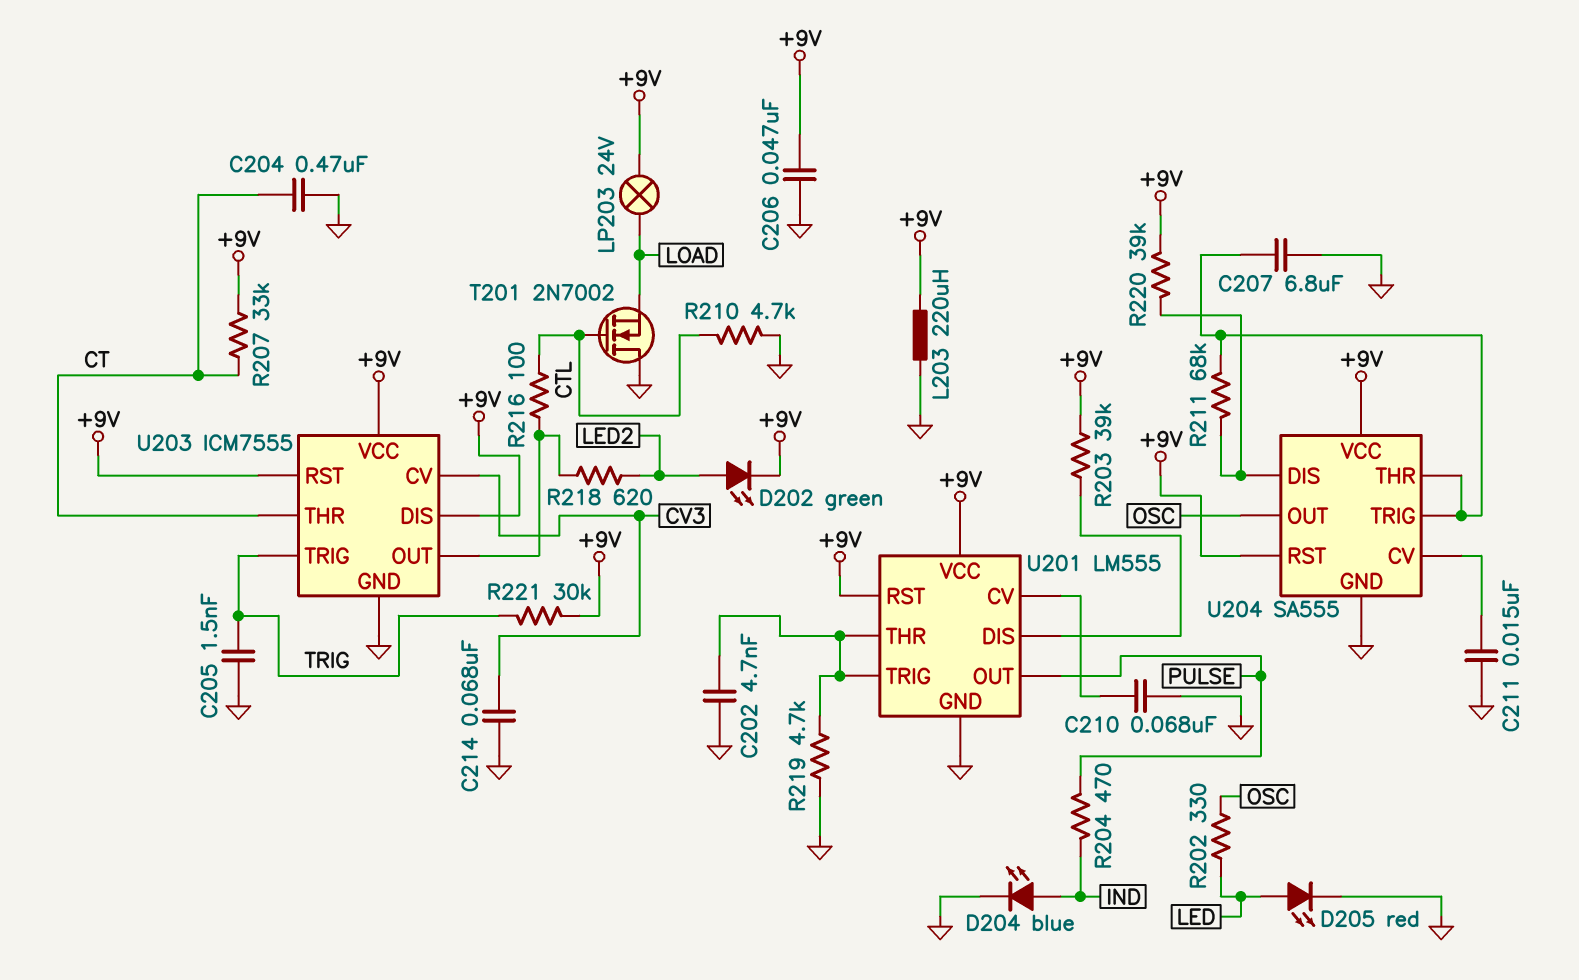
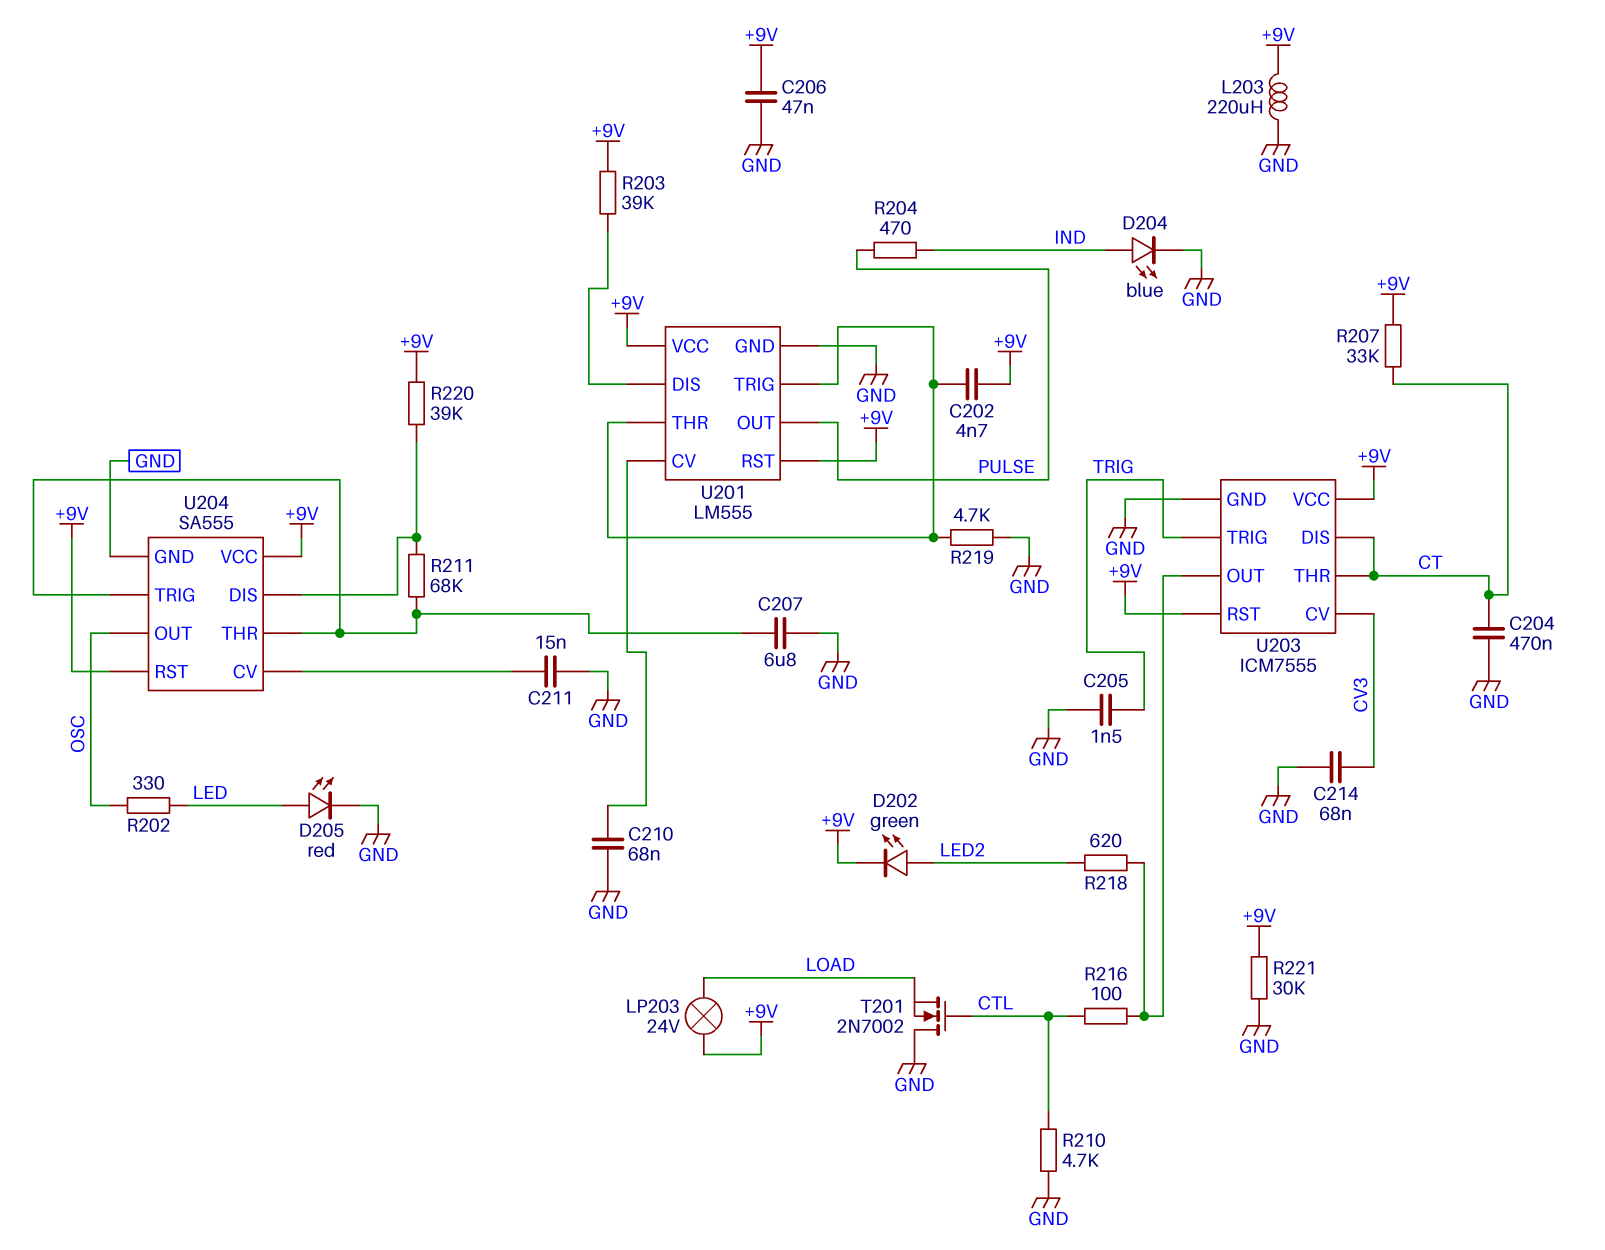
C202: 4.7nF (GND, U201/THR) -> 4.7nF (+9V, U201/THR)
R221: 30k (+9V, TRIG) -> 30k (+9V, GND)
U203 pin DIS: +9V -> CT

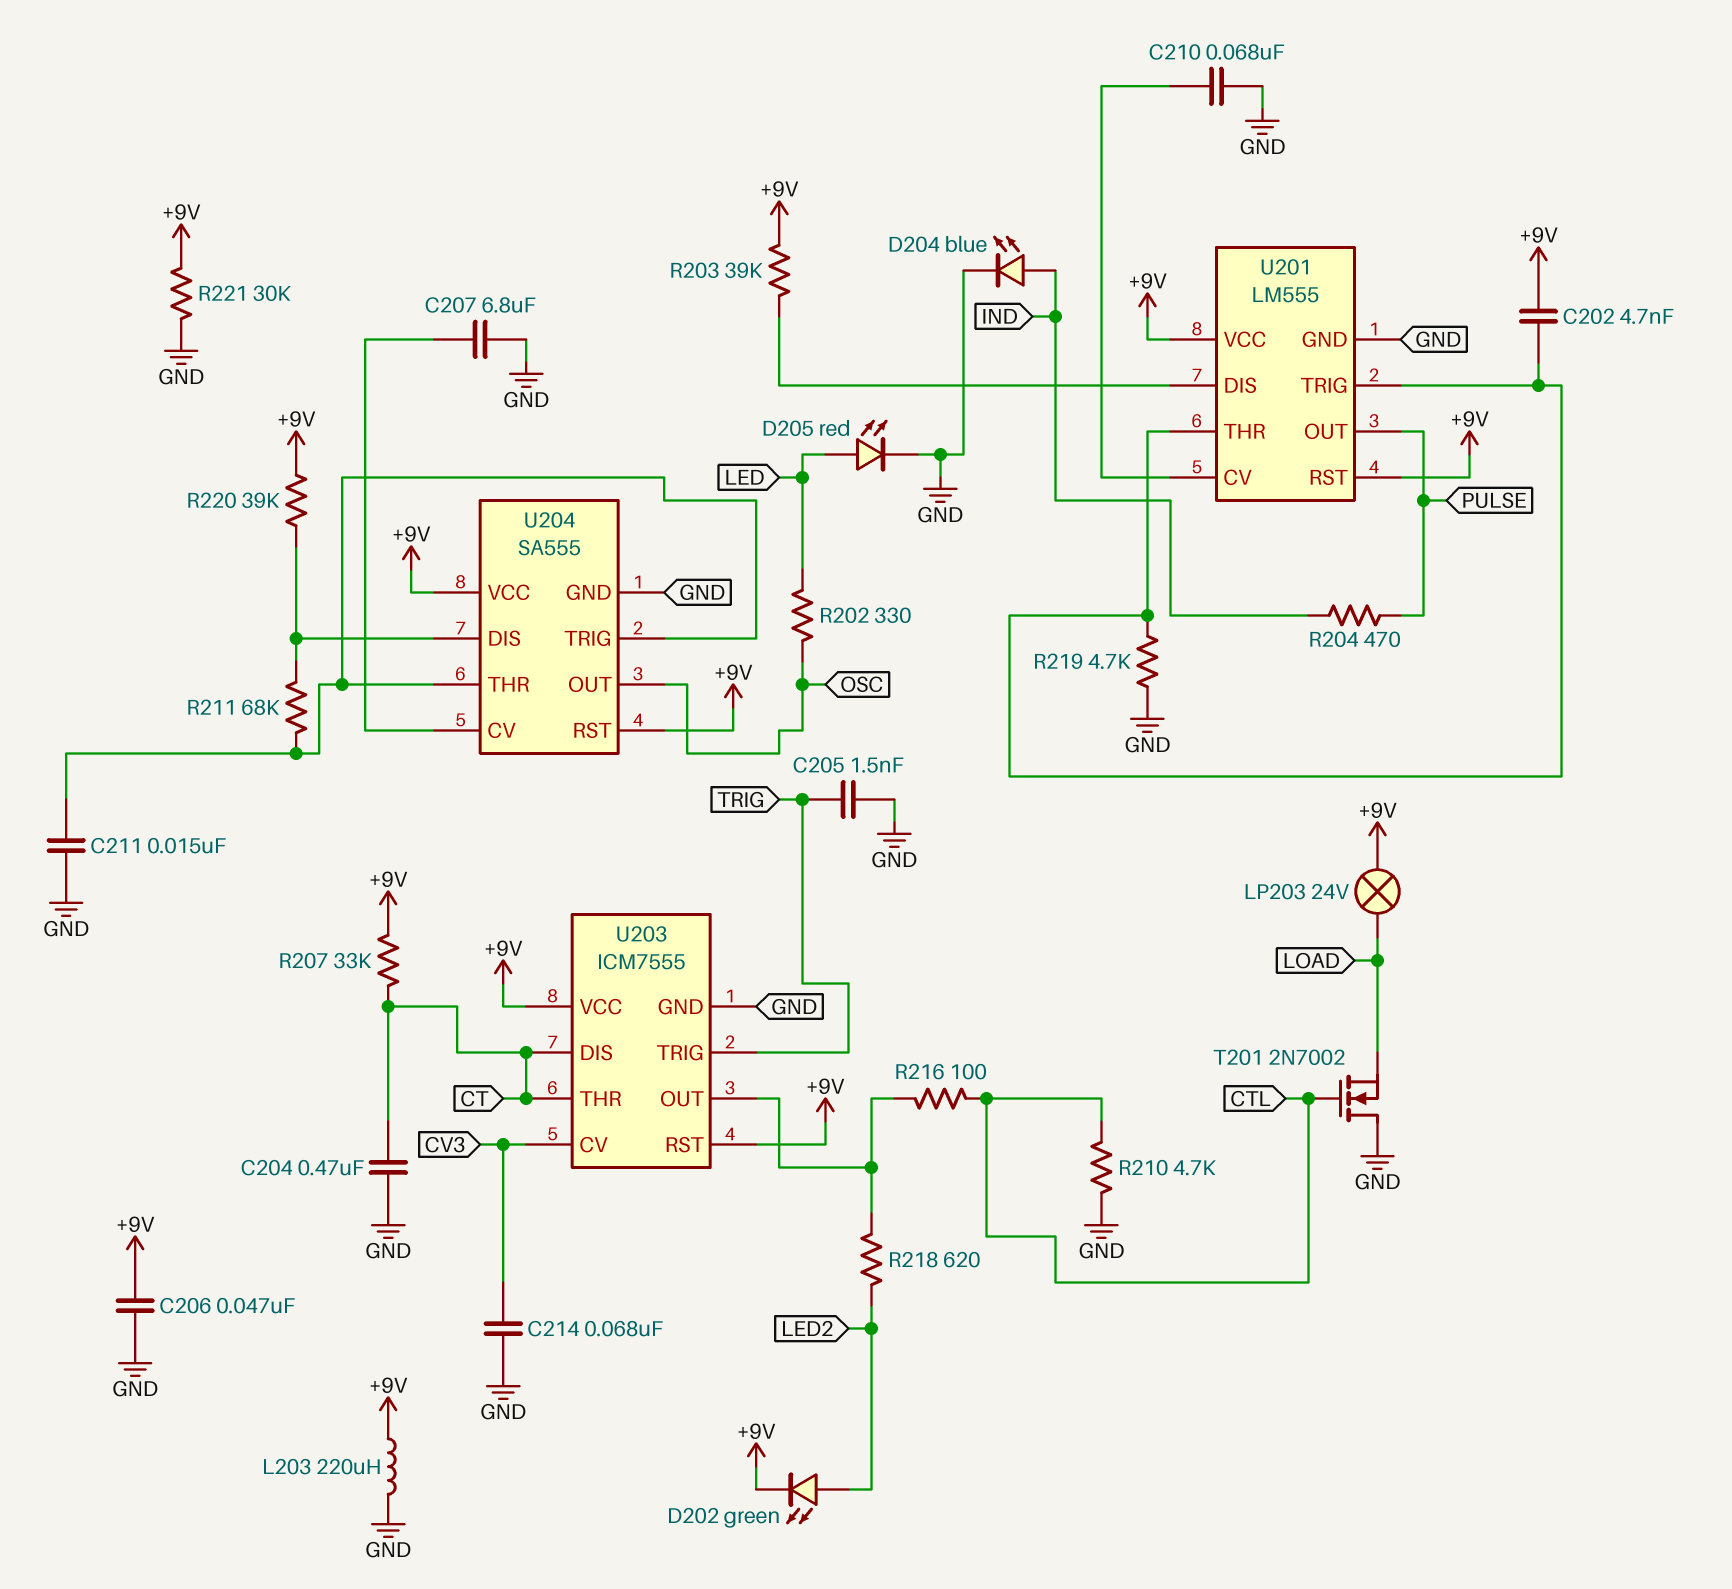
C207: 6.8uF (GND, U204/THR) -> 6.8uF (GND, U204/CV)
C211: 15nF (GND, U204/CV) -> 15nF (GND, U204/THR)

